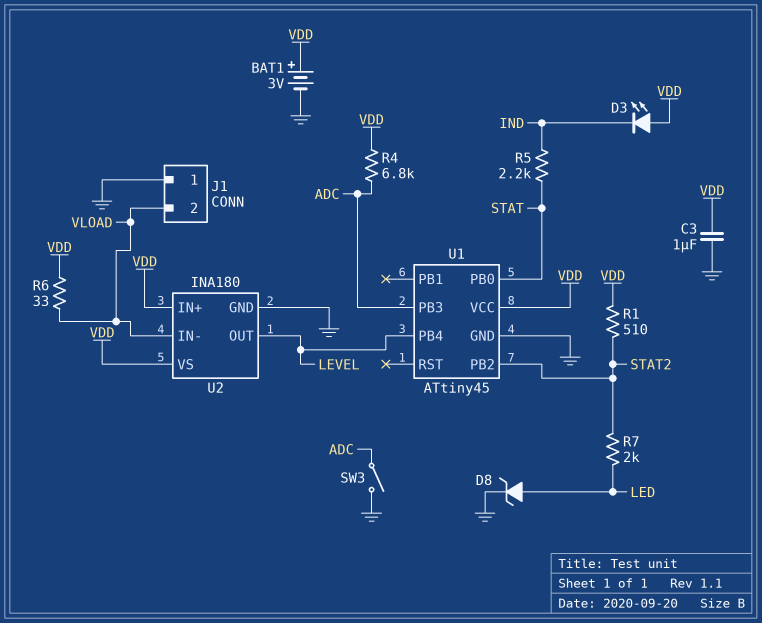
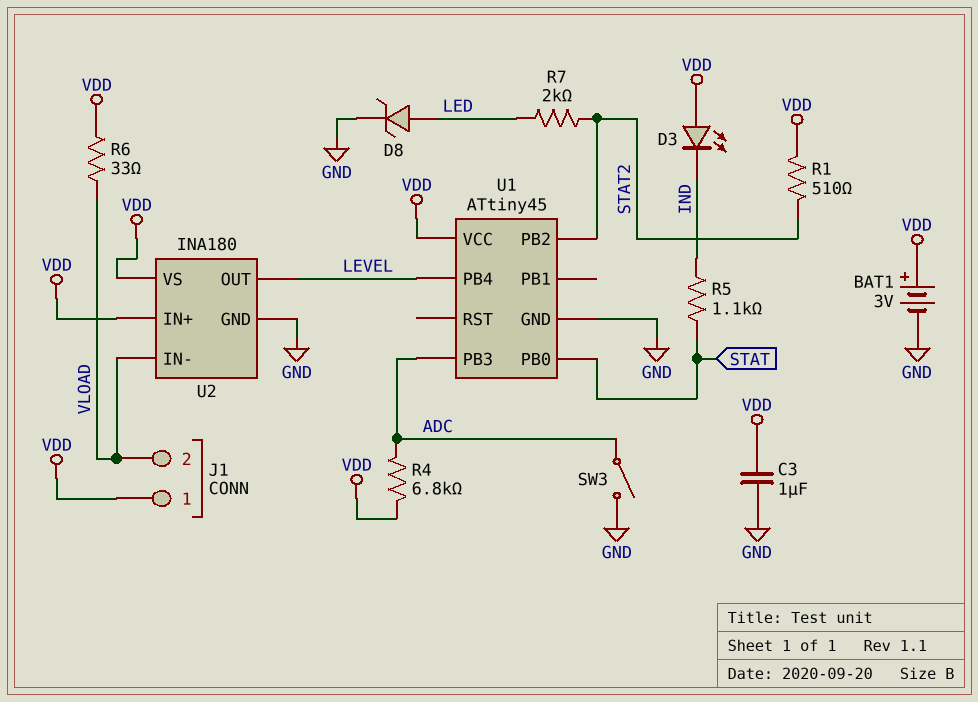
J1 pin 1: GND -> VDD
R5: 2.2k (IND, STAT) -> 1.1k (IND, STAT)

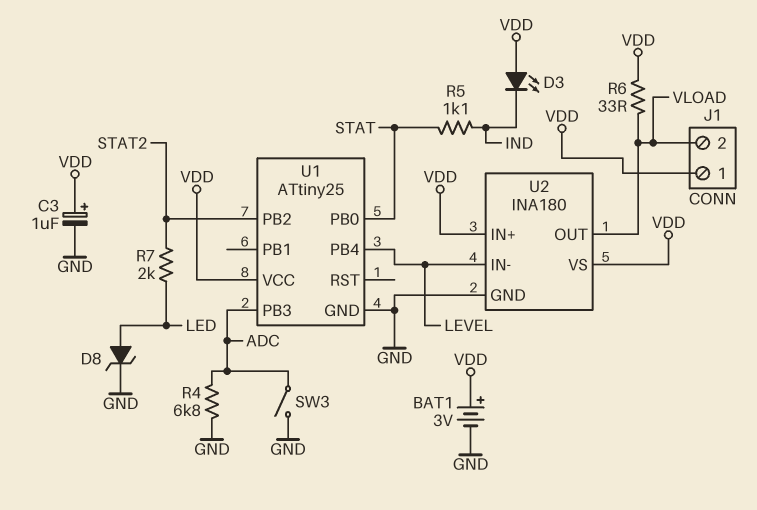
C3: 1uF (GND, VDD) -> 1uF (plus VDD, minus GND)
R1: 510 (STAT2, VDD) -> none
R4: 6.8k (ADC, VDD) -> 6.8k (ADC, GND)
U1: ATtiny45 -> ATtiny25
U2 pin IN-: VLOAD -> LEVEL
U2 pin OUT: LEVEL -> VLOAD

